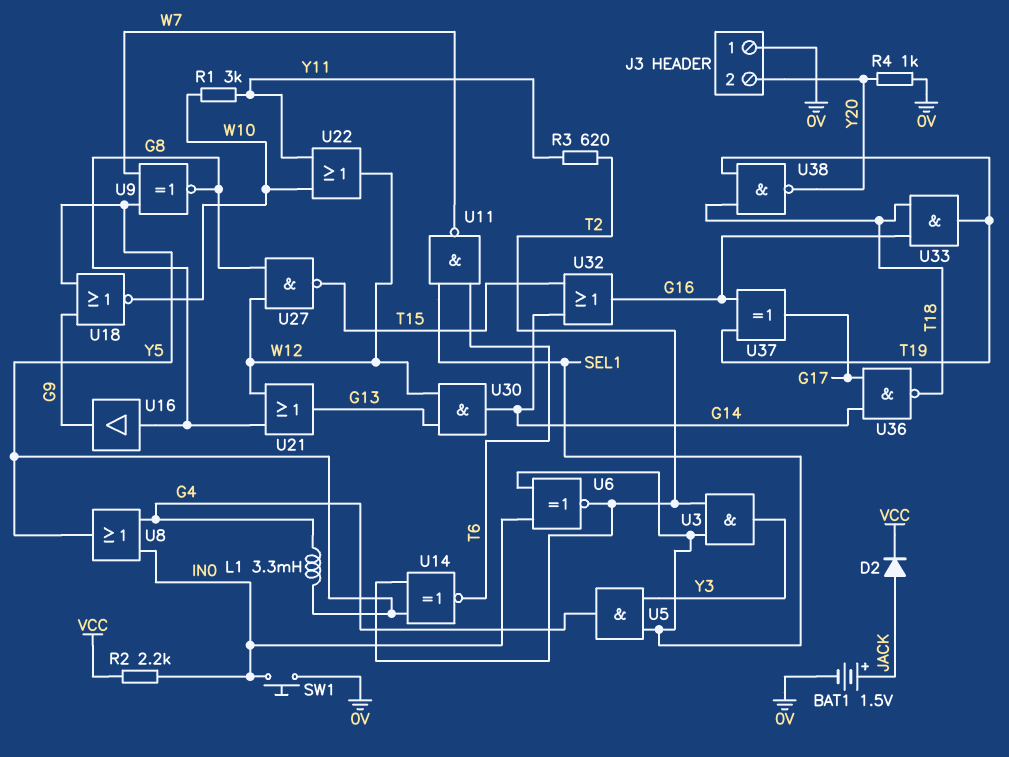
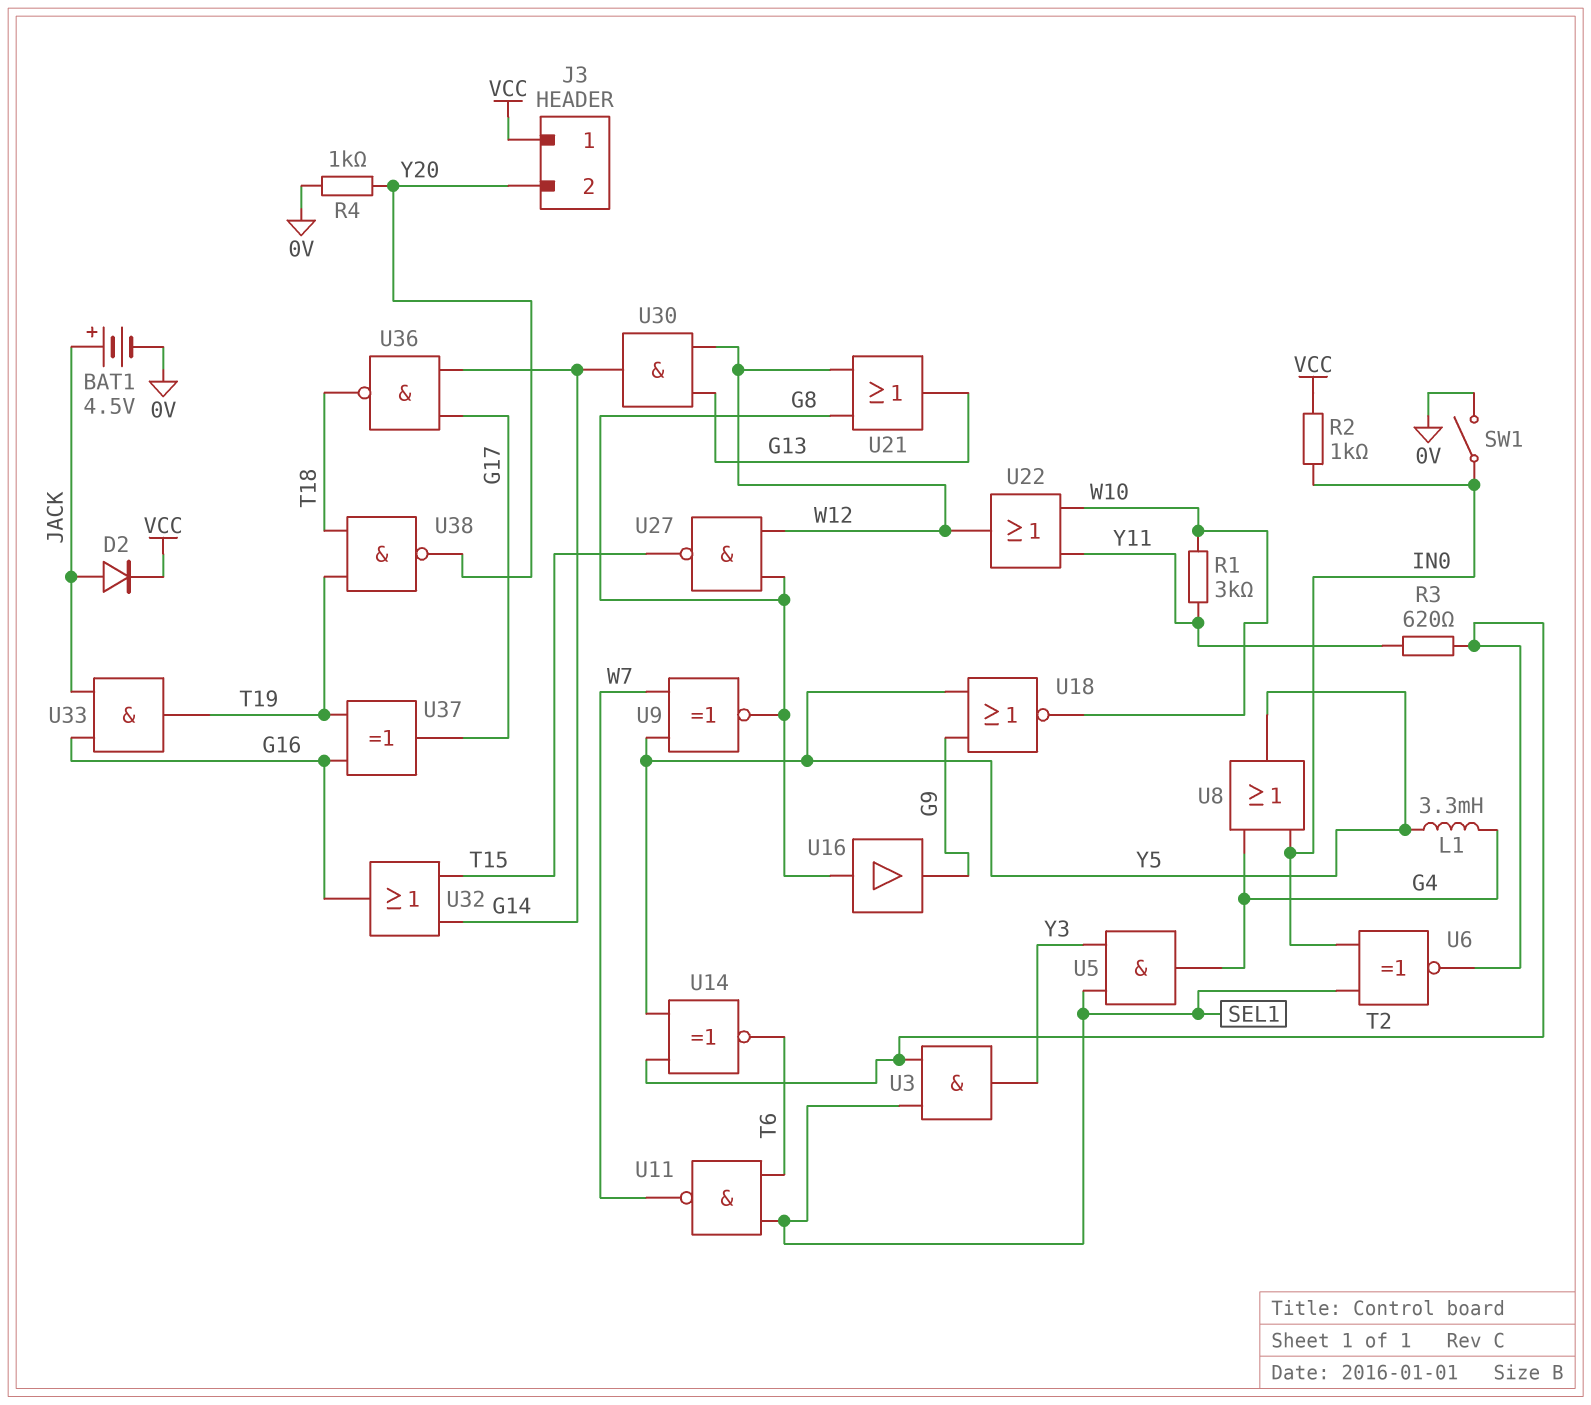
BAT1: 1.5V (plus JACK, minus 0V) -> 4.5V (plus JACK, minus 0V)
J3 pin 1: 0V -> VCC
R2: 2.2k (IN0, VCC) -> 1k (IN0, VCC)
SW1: button (0V, IN0) -> switch (0V, IN0)
U33: AND (in G16, in T18, out T19) -> AND (in G16, in JACK, out T19)

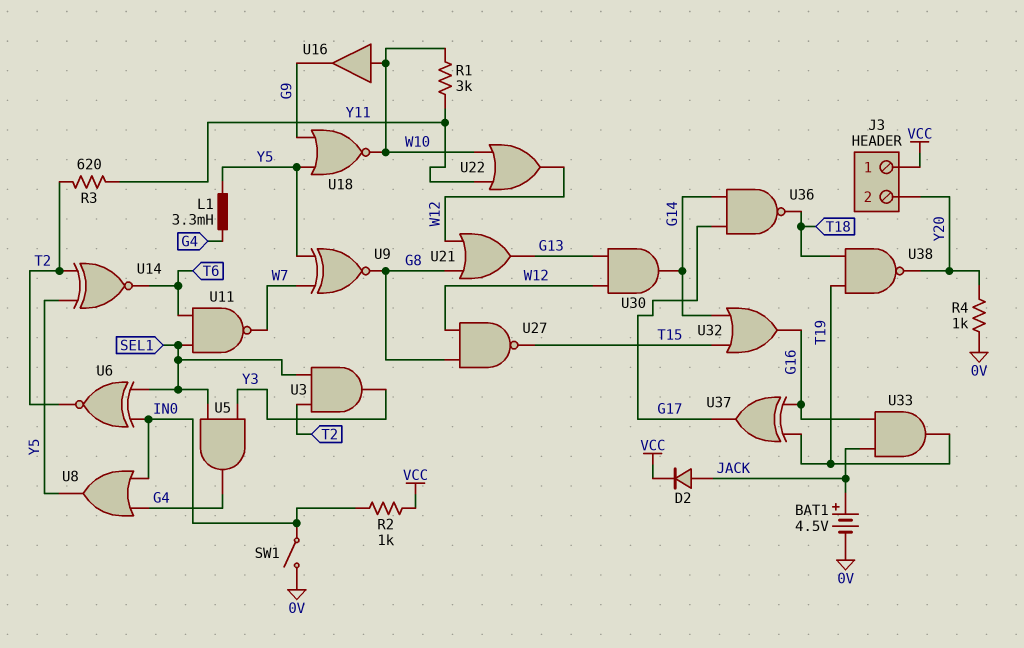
U16: buffer (in G8, out G9) -> buffer (in W10, out G9)

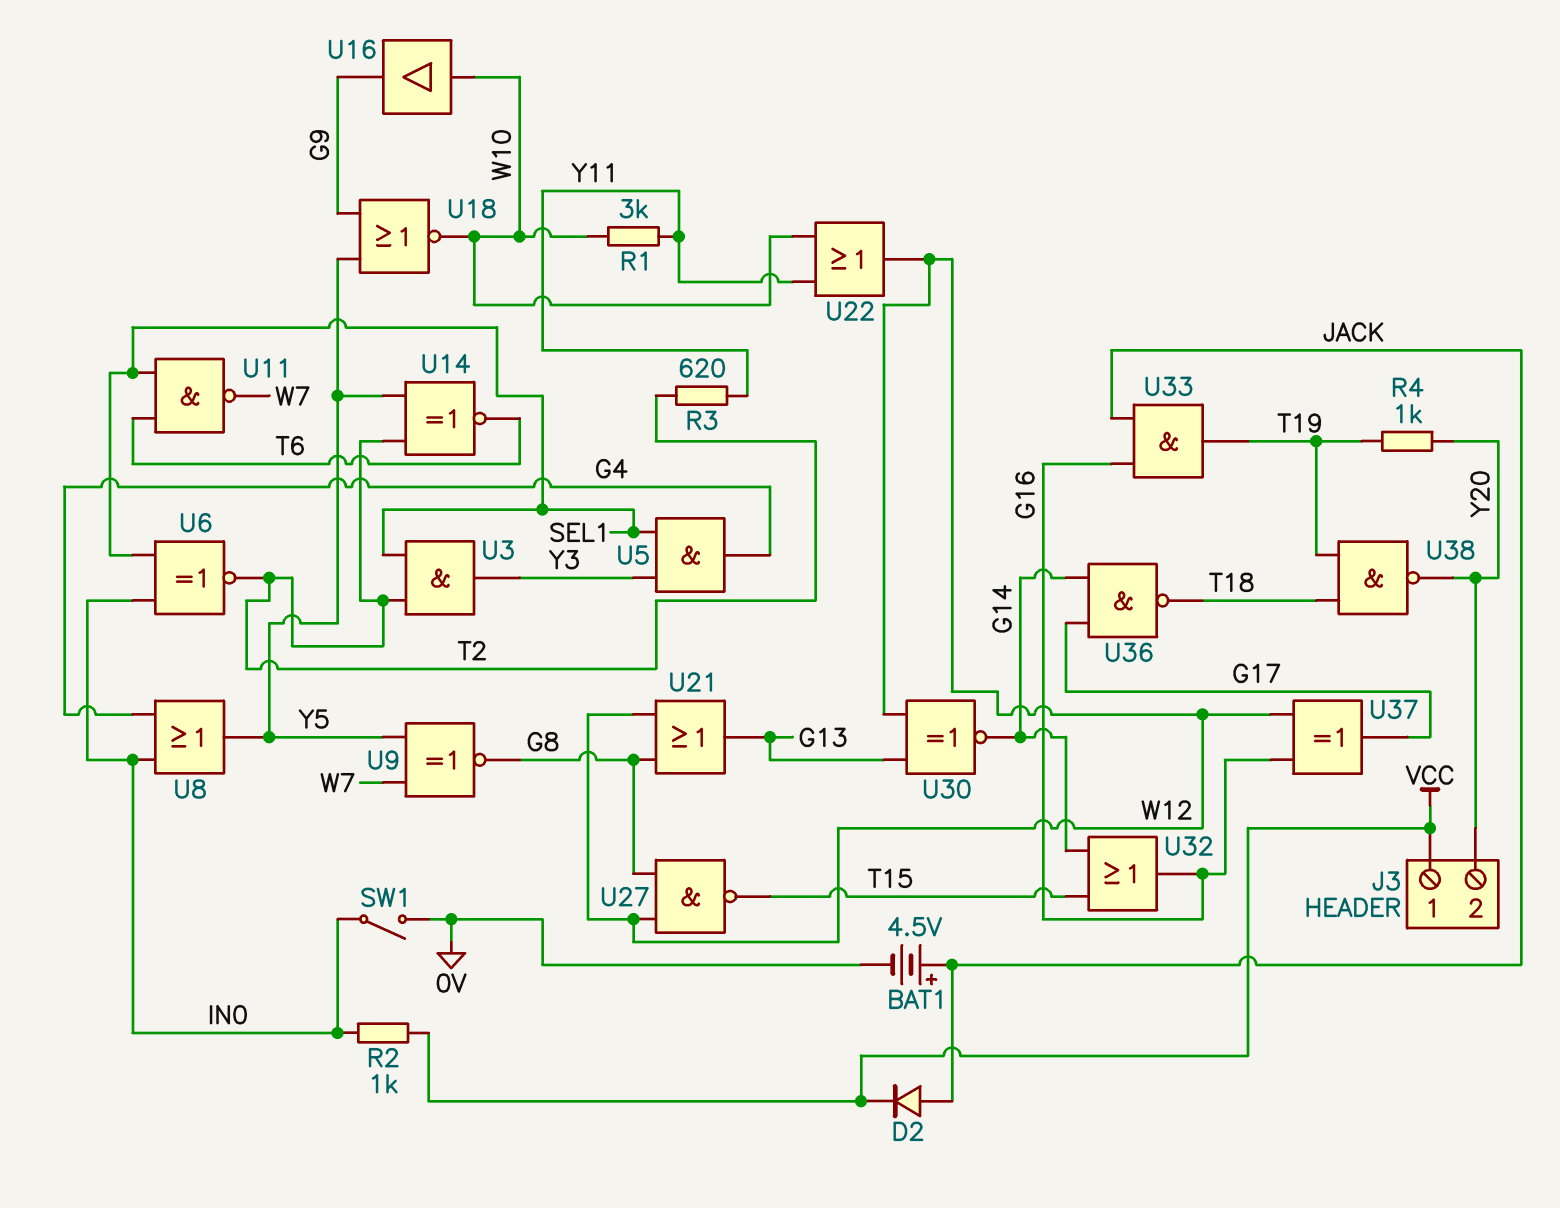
L1: 3.3mH (G4, Y5) -> none
R4: 1k (0V, Y20) -> 1k (T19, Y20)
U30: AND (in G13, in W12, out G14) -> XNOR (in G13, in W12, out G14)
U37: XOR (in G16, in T19, out G17) -> XOR (in G16, in W12, out G17)

